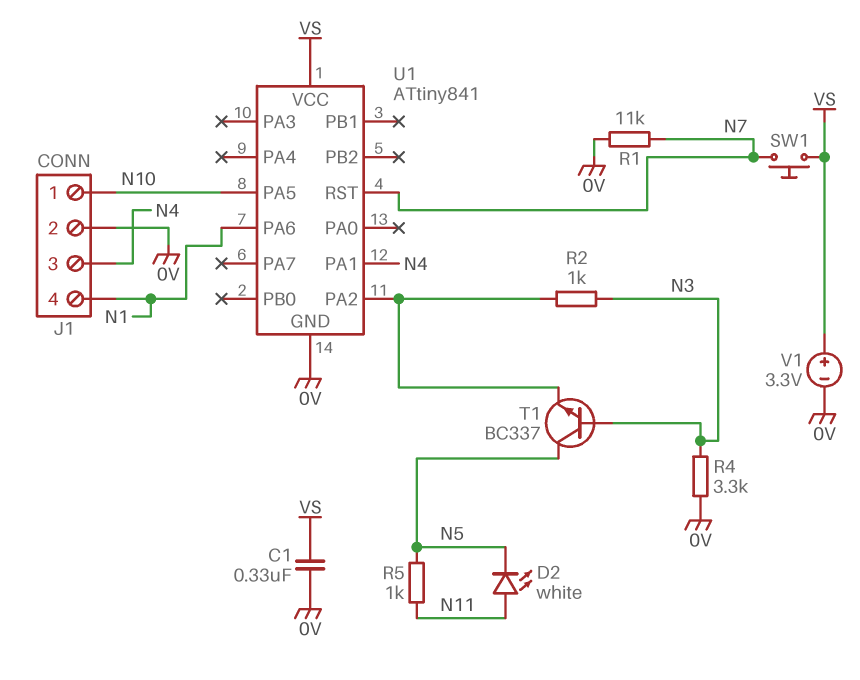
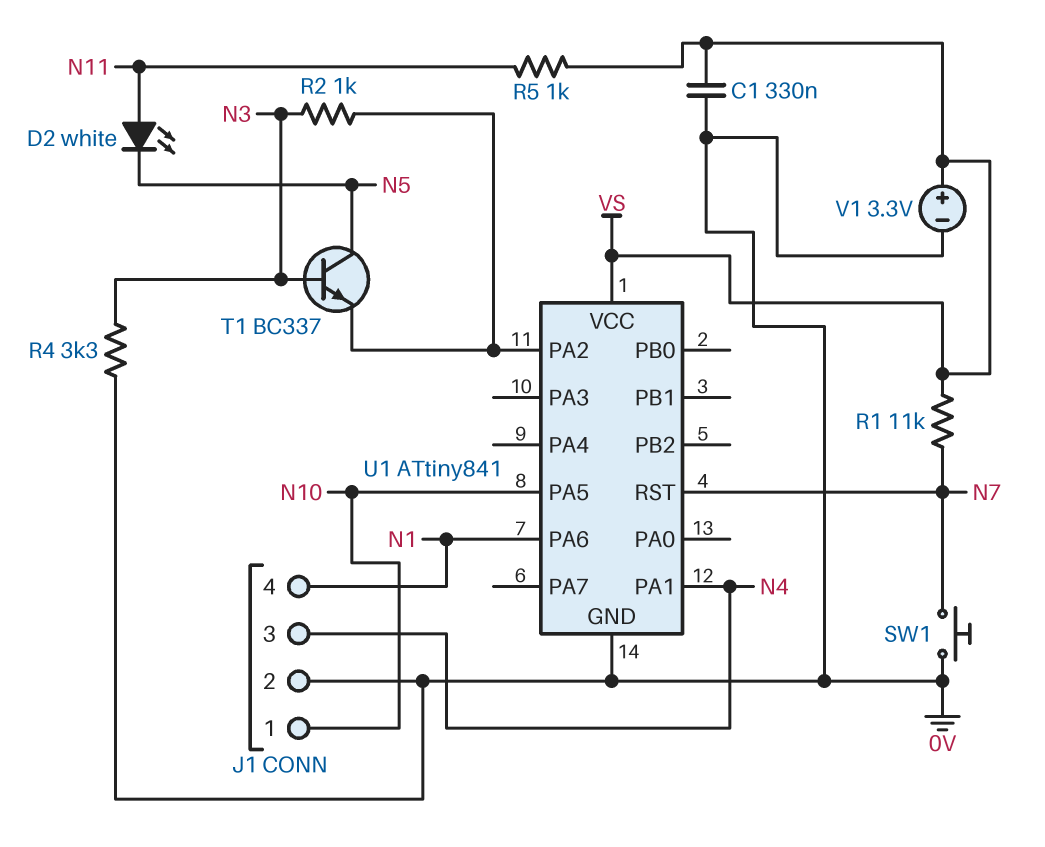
R1: 11k (0V, N7) -> 11k (N7, VS)
R5: 1k (N5, N11) -> 1k (N11, VS)
SW1: button (N7, VS) -> button (0V, N7)

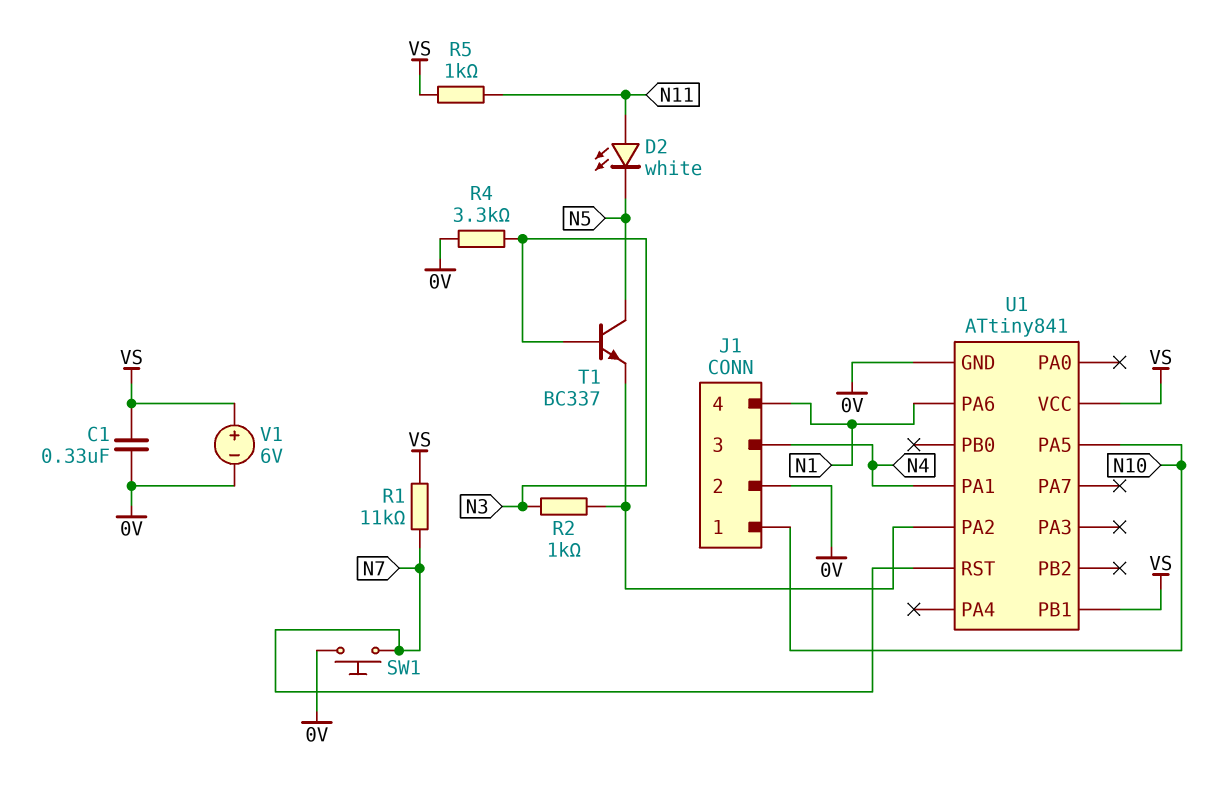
U1 pin PB1: none -> VS
V1: 3.3V (plus VS, minus 0V) -> 6V (plus VS, minus 0V)

